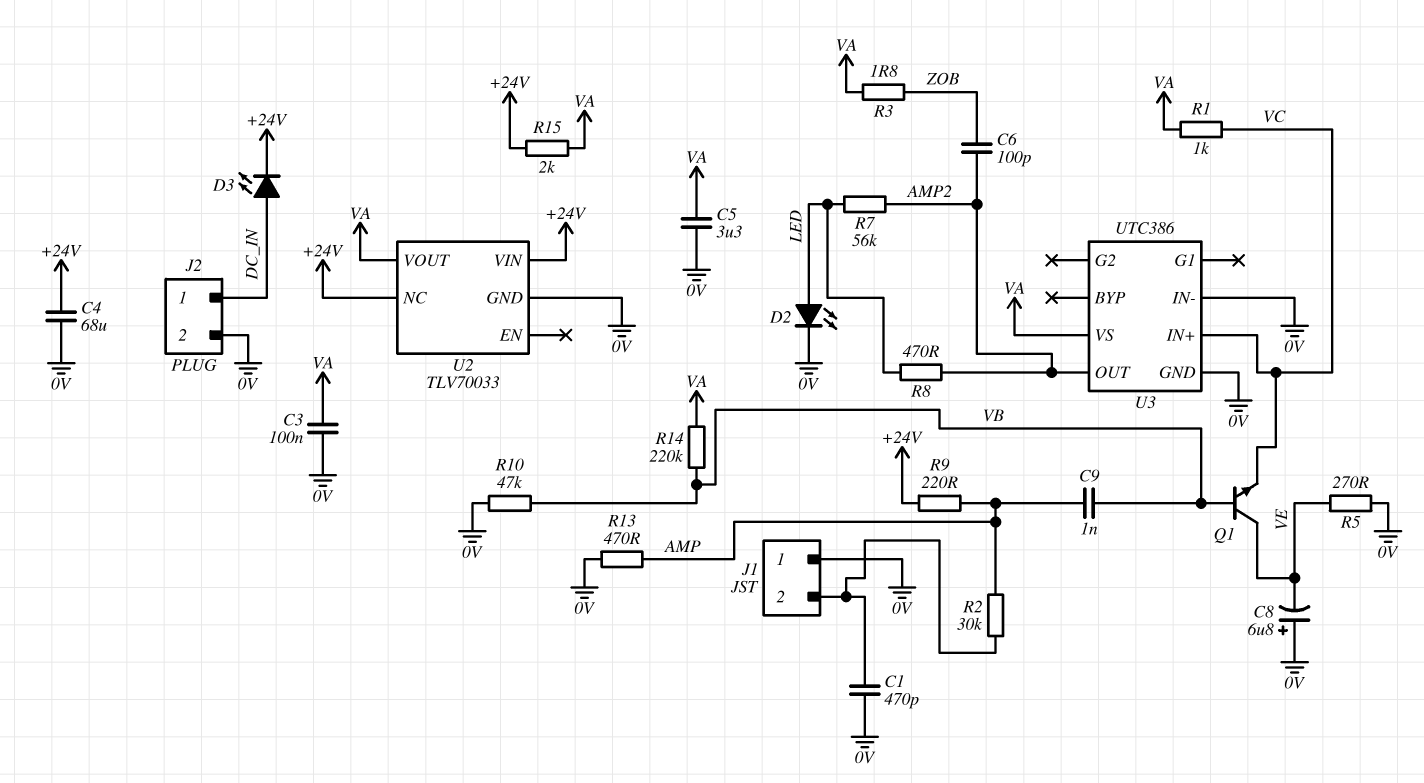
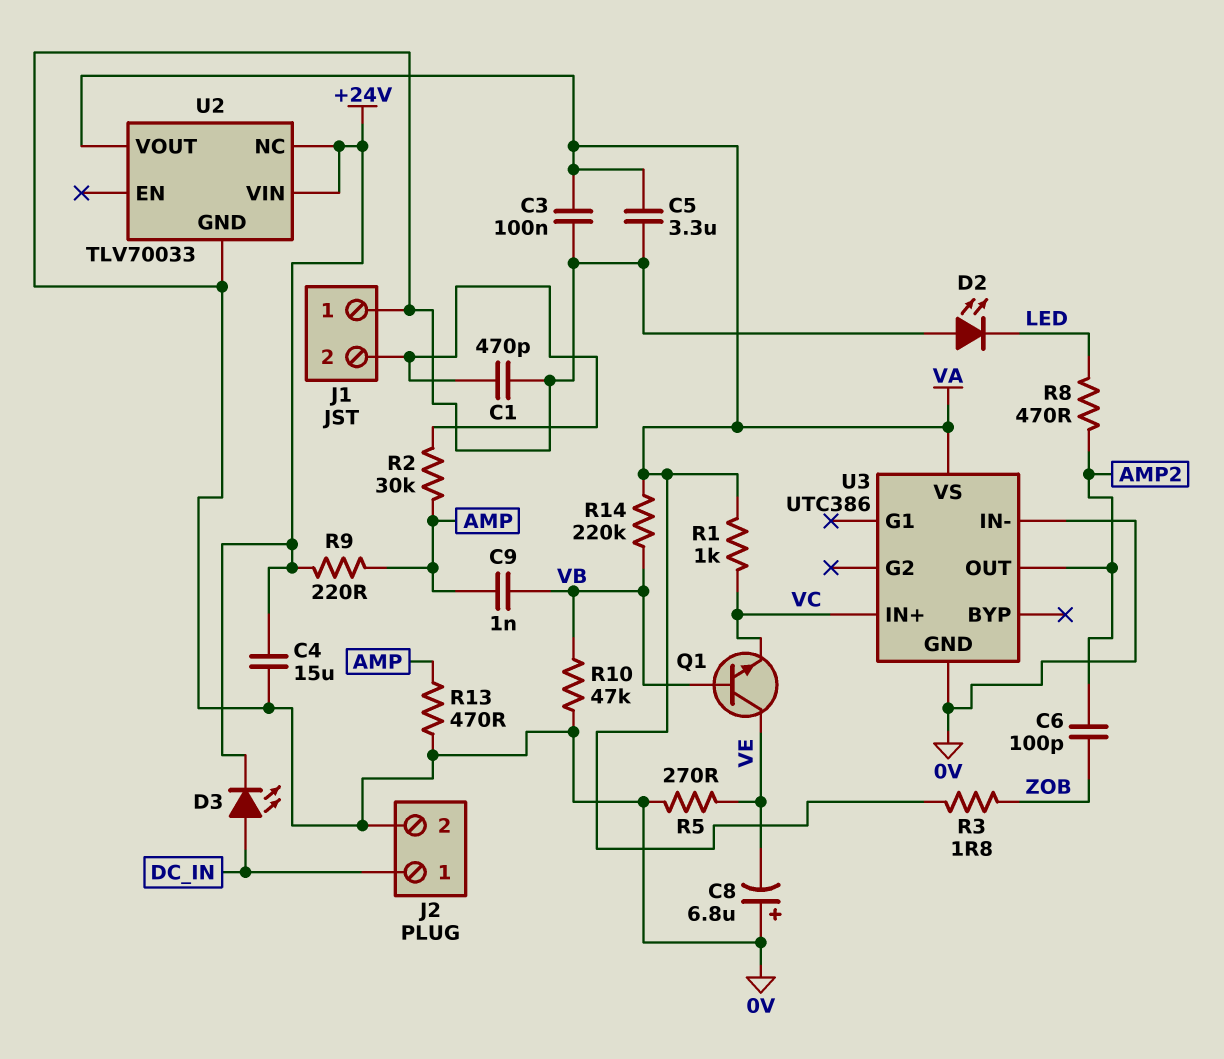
C4: 68uF (+24V, 0V) -> 15uF (+24V, 0V)
D2: LED (A LED, K 0V) -> LED (A 0V, K LED)
R7: 56k (AMP2, LED) -> none
R15: 2k (+24V, VA) -> none

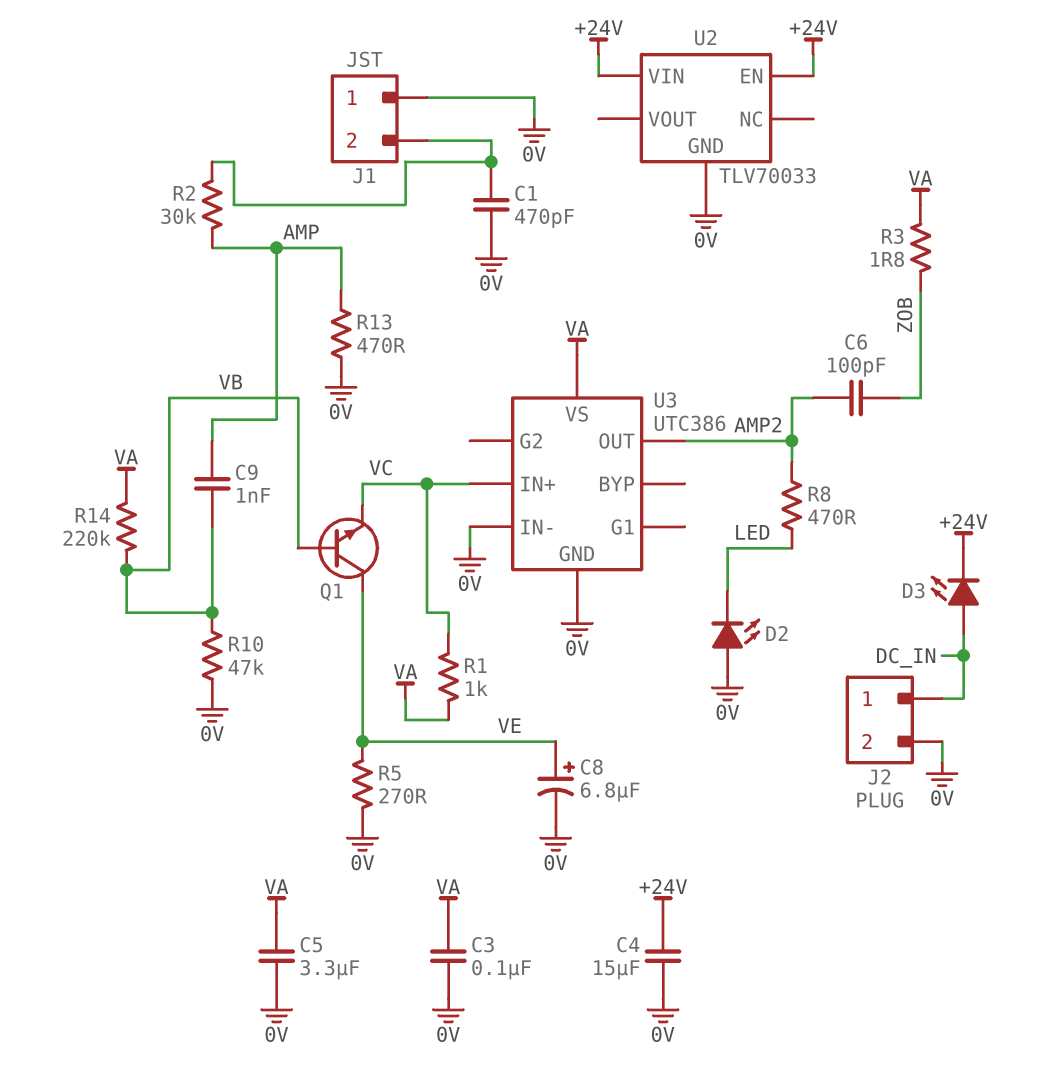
C8: 6.8uF (plus 0V, minus VE) -> 6.8uF (plus VE, minus 0V)
R9: 220 (+24V, AMP) -> none
U2 pin EN: none -> +24V
U2 pin NC: +24V -> none
U2 pin VOUT: VA -> none

